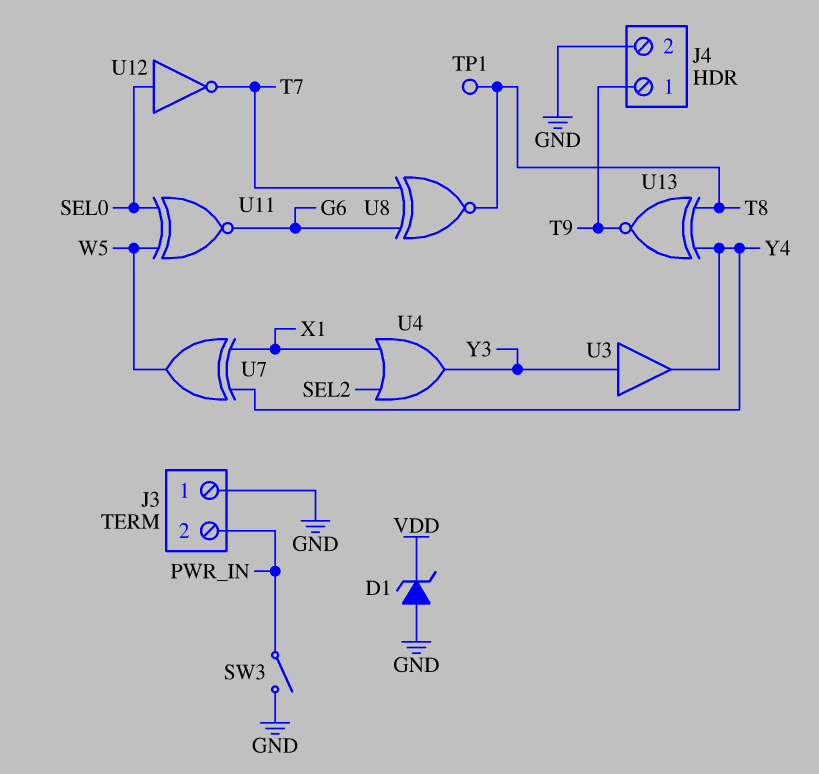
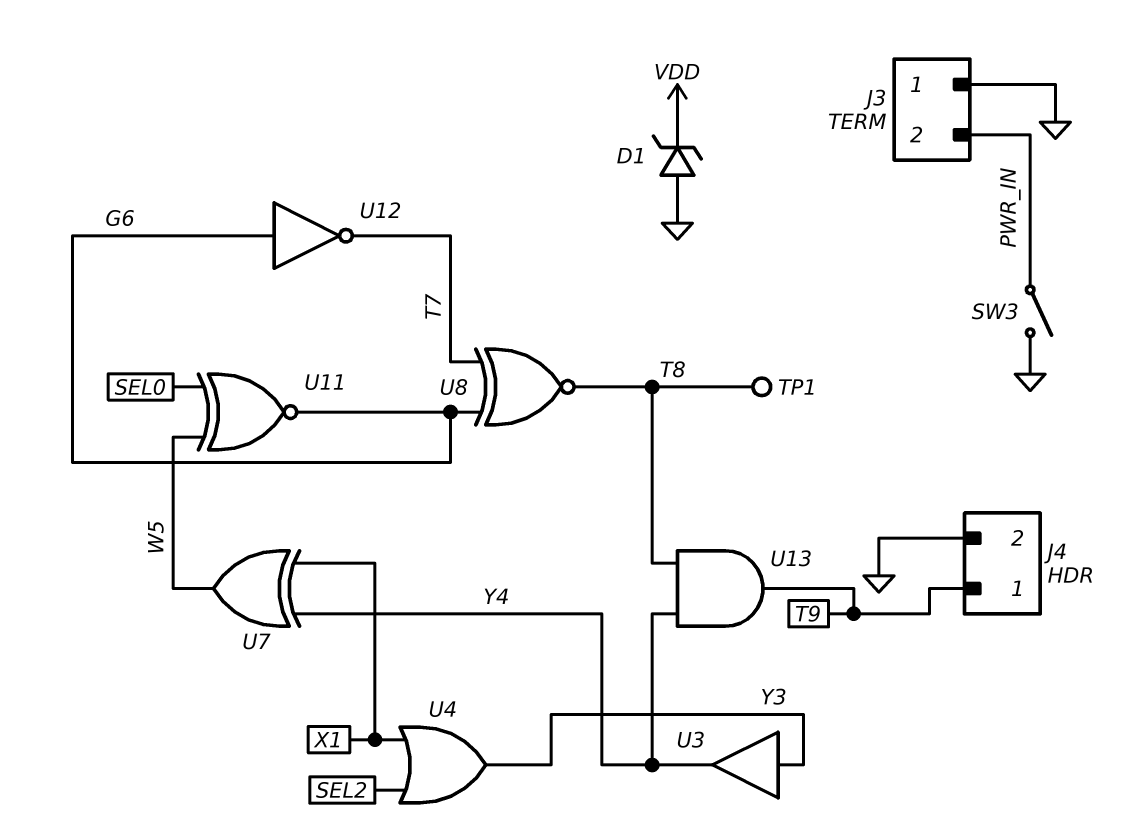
U12: NOT (in SEL0, out T7) -> NOT (in G6, out T7)
U13: XNOR (in T8, in Y4, out T9) -> AND (in T8, in Y4, out T9)

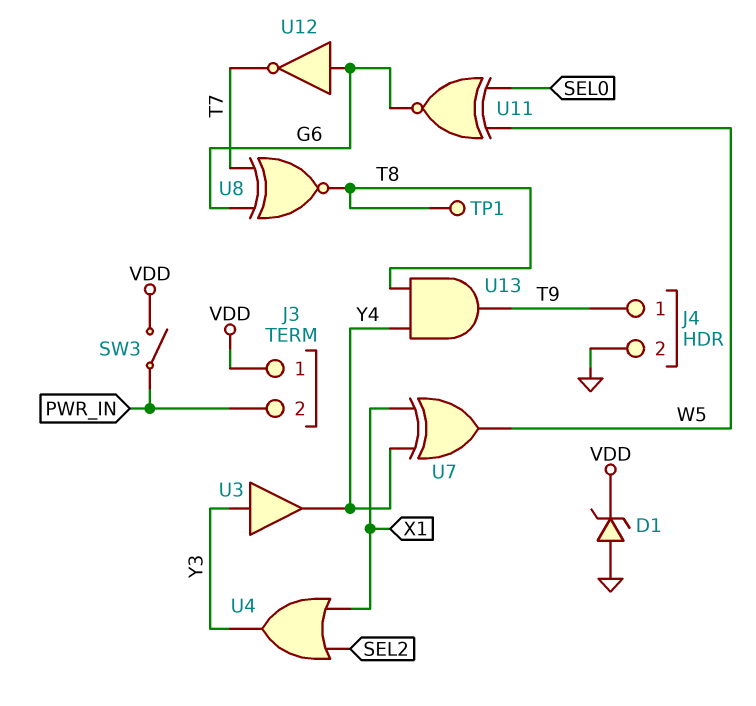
J3 pin 1: GND -> VDD
SW3: switch (GND, PWR_IN) -> switch (PWR_IN, VDD)

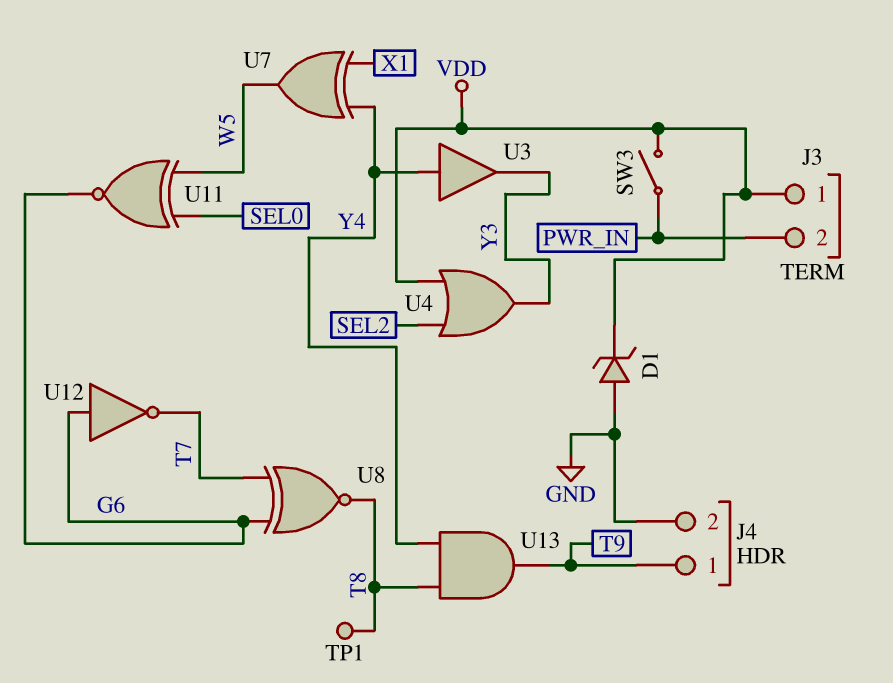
U3: buffer (in Y3, out Y4) -> buffer (in Y4, out Y3)
U4: OR (in SEL2, in X1, out Y3) -> OR (in SEL2, in VDD, out Y3)

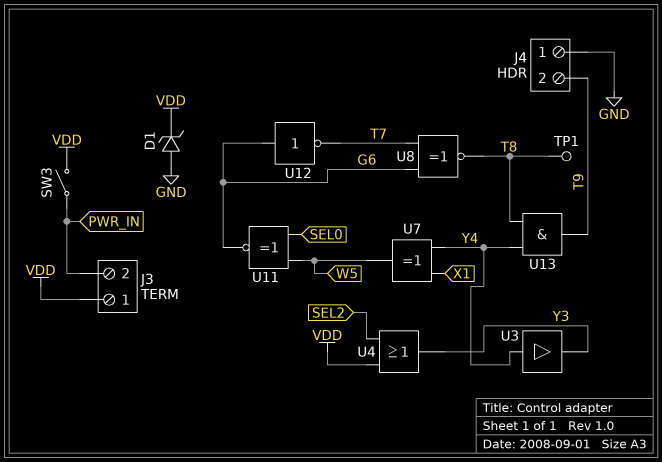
J4 pin 1: T9 -> GND
J4 pin 2: GND -> T9

